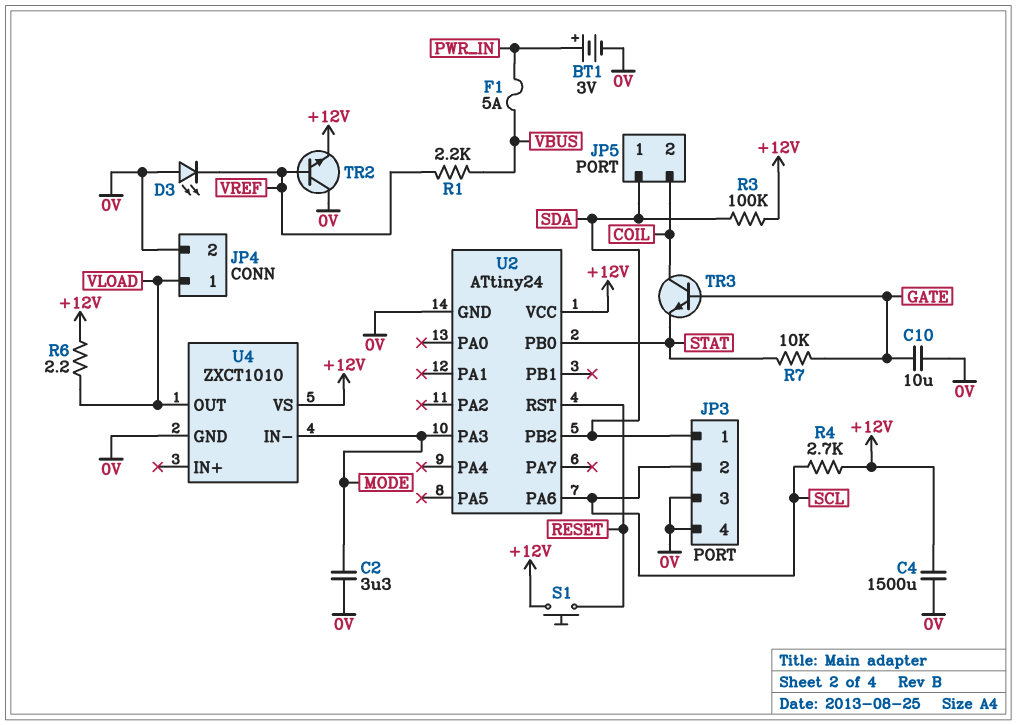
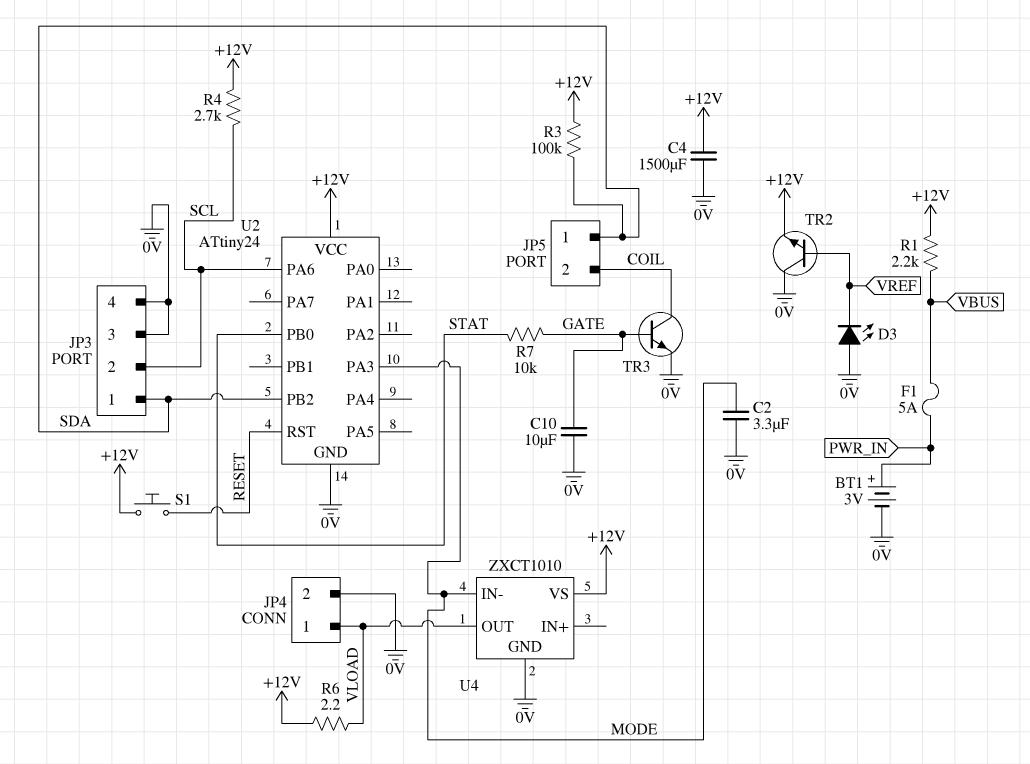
R1: 2.2k (VBUS, VREF) -> 2.2k (+12V, VBUS)
TR3: NPN (B GATE, C COIL, E STAT) -> NPN (B GATE, C COIL, E 0V)

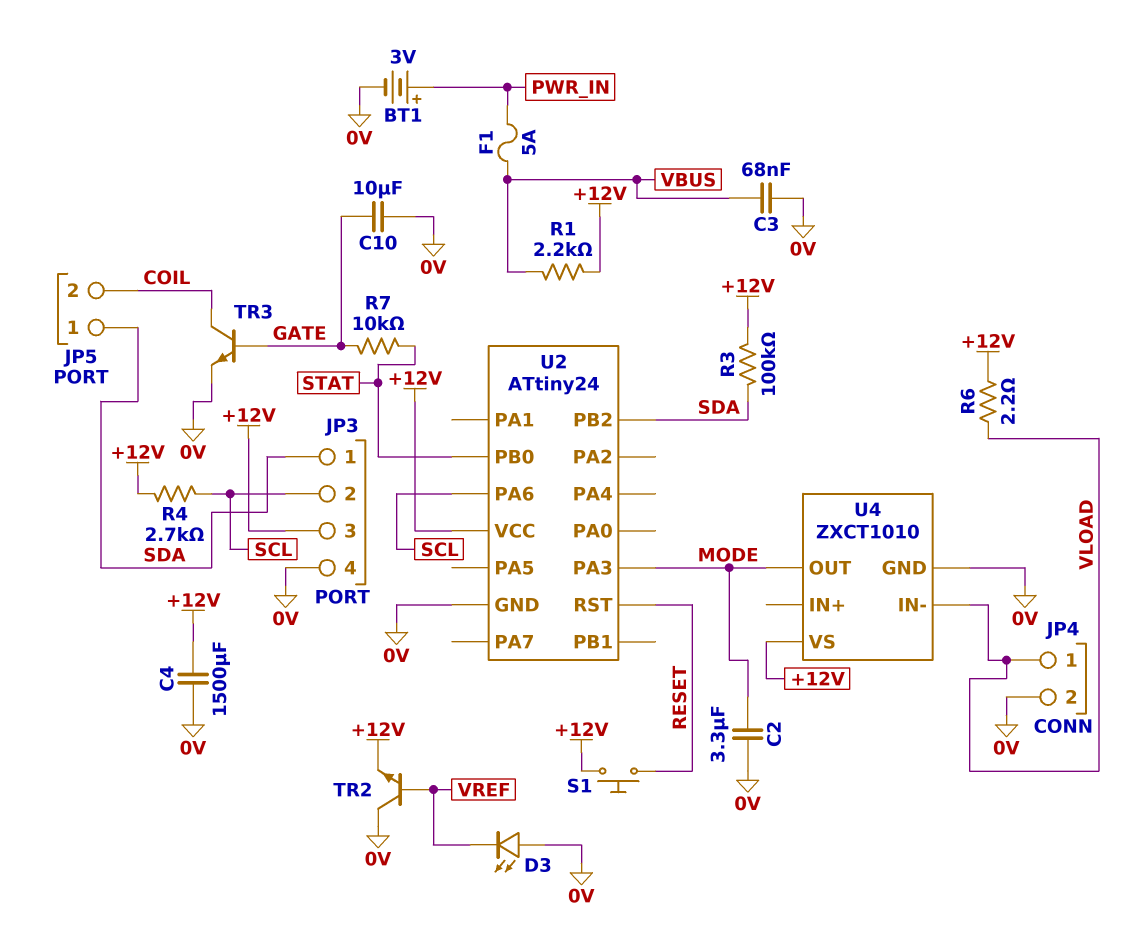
C3: none -> 68nF (0V, VBUS)
JP3 pin 3: 0V -> +12V
U4 pin IN-: MODE -> VLOAD
U4 pin OUT: VLOAD -> MODE

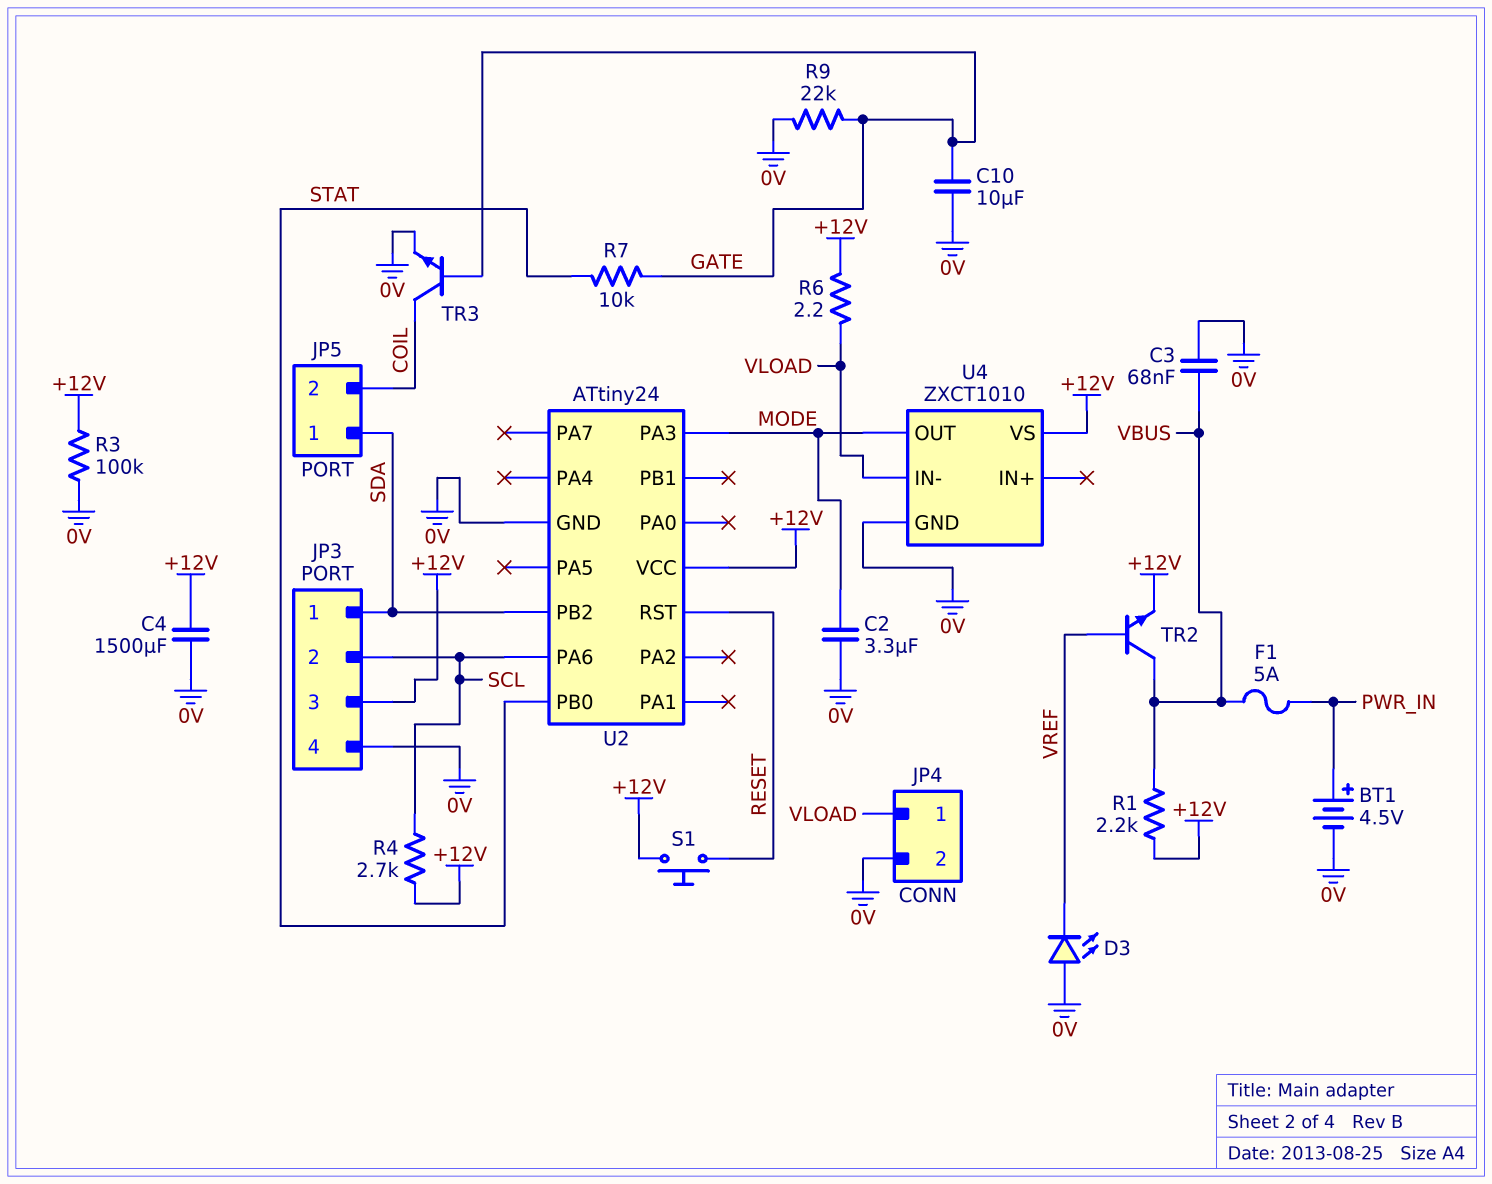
BT1: 3V (plus PWR_IN, minus 0V) -> 4.5V (plus PWR_IN, minus 0V)
R3: 100k (+12V, SDA) -> 100k (+12V, 0V)
R9: none -> 22k (0V, GATE)
TR2: NPN (B VREF, C 0V, E +12V) -> NPN (B VREF, C VBUS, E +12V)

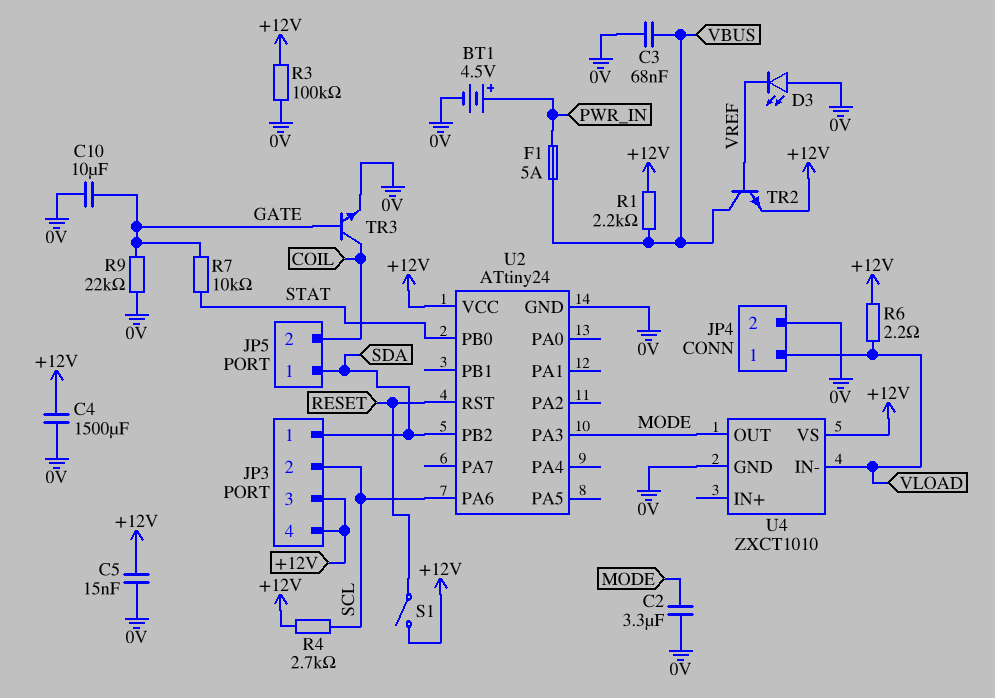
C5: none -> 15nF (+12V, 0V)
JP3 pin 4: 0V -> +12V
S1: button (+12V, RESET) -> switch (+12V, RESET)

